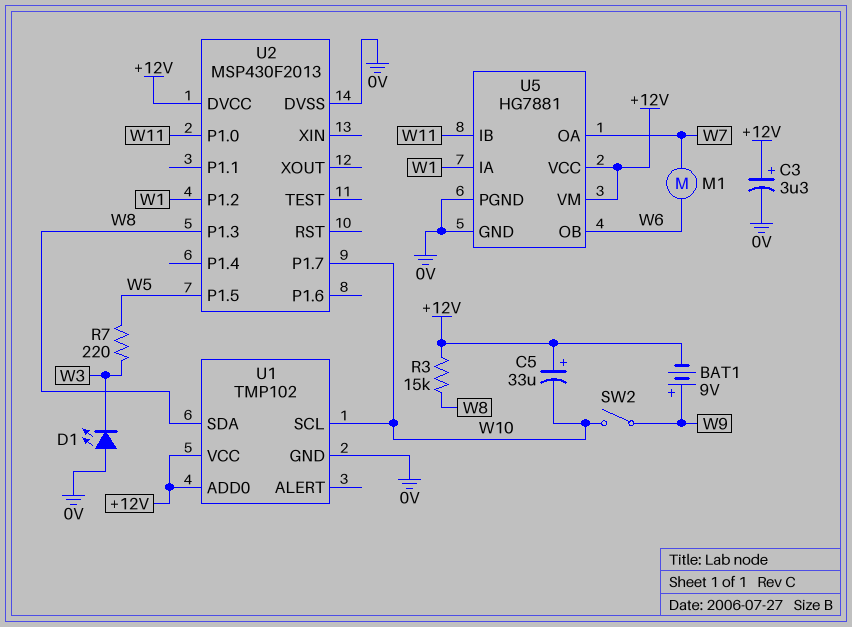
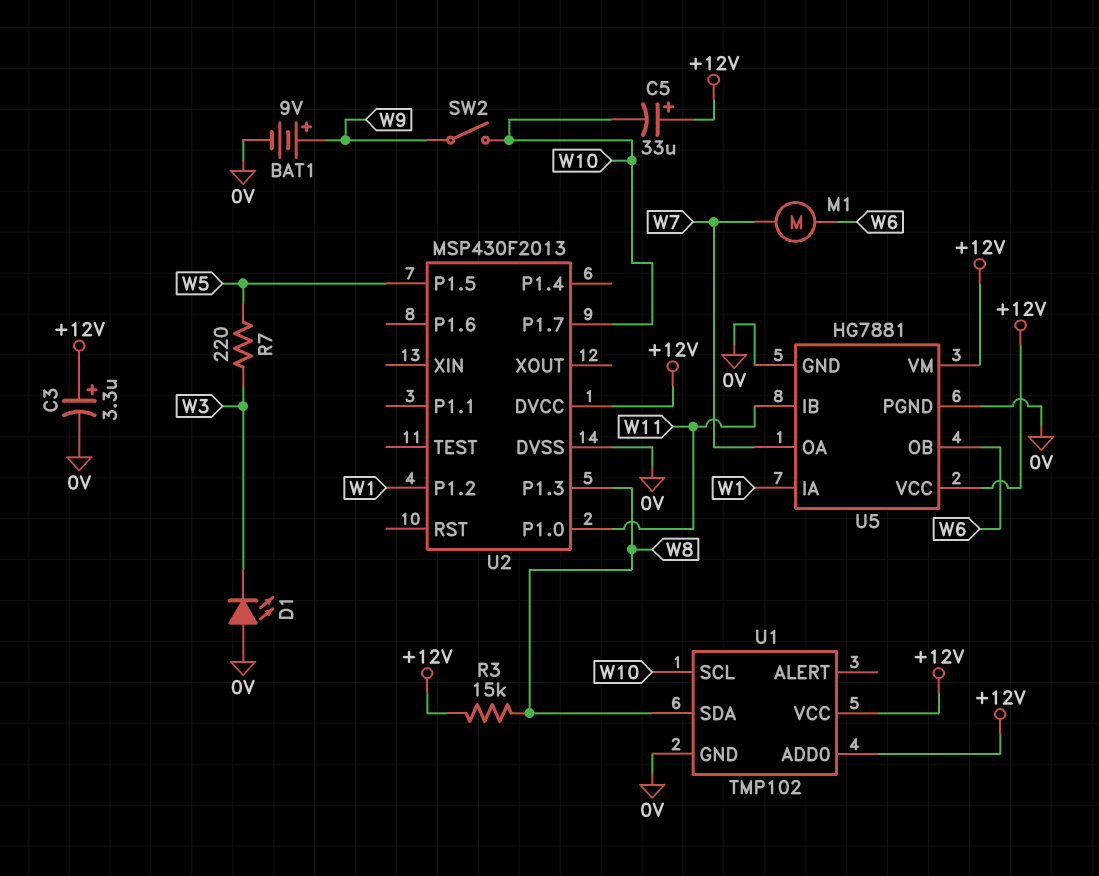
BAT1: 9V (plus W9, minus +12V) -> 9V (plus W9, minus 0V)

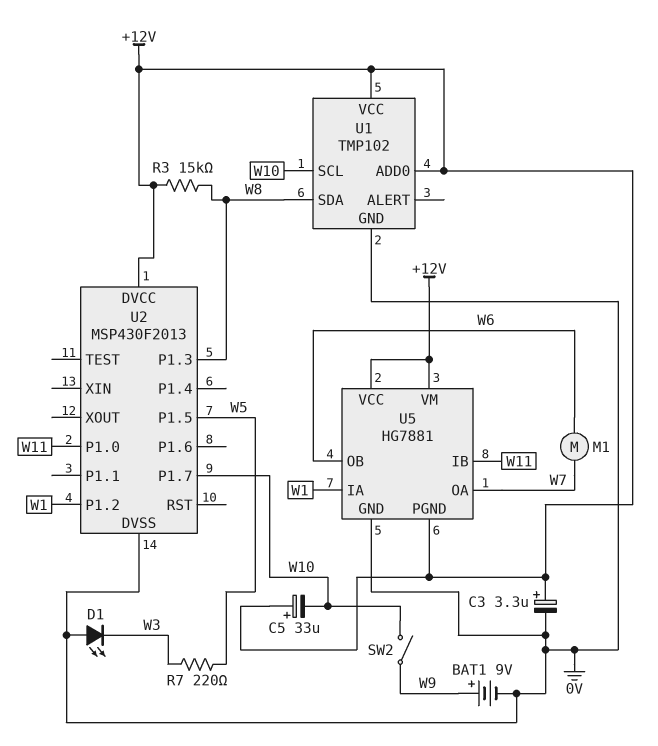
U5 pin PGND: 0V -> +12V

